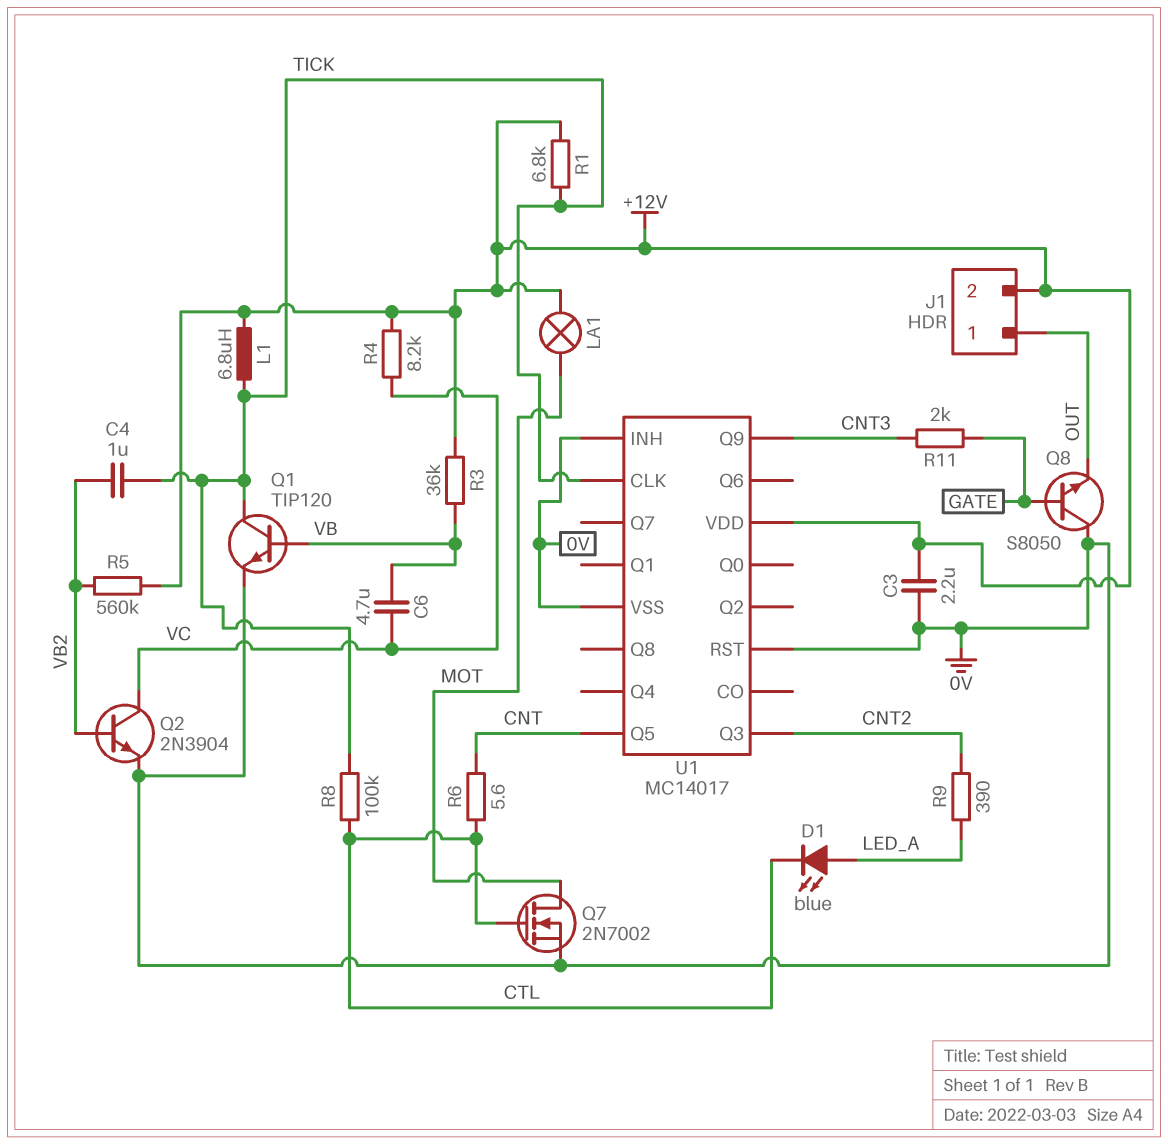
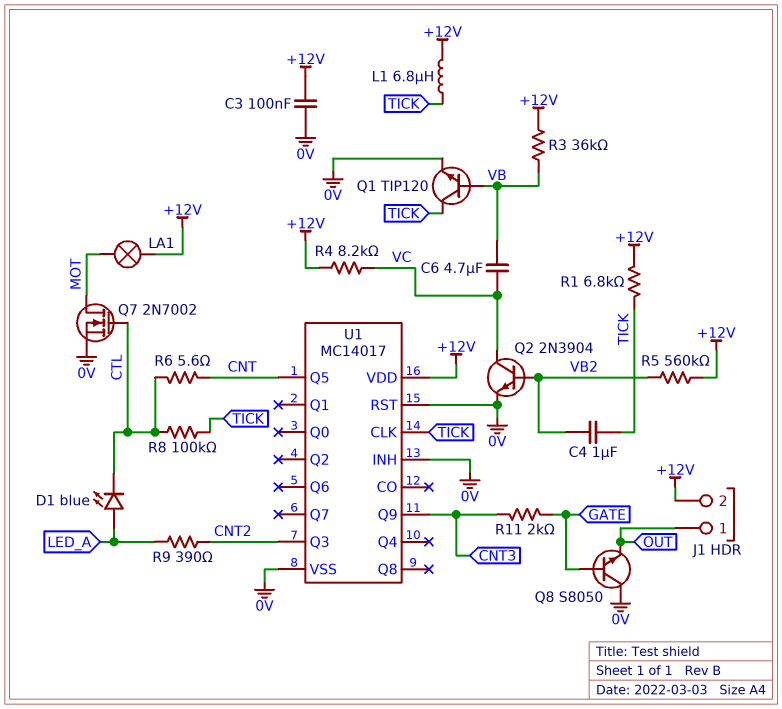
C3: 2.2uF (+12V, 0V) -> 100nF (+12V, 0V)

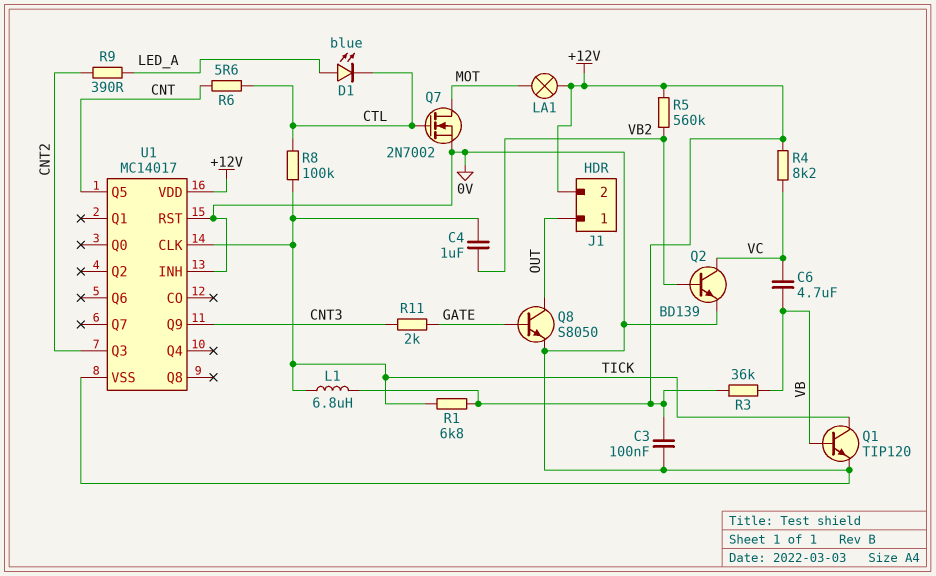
Q2: NPN 2N3904 (B VB2, C VC, E 0V) -> NPN BD139 (B VB2, C VC, E 0V)
Q8: NPN S8050 (B GATE, C 0V, E OUT) -> NPN S8050 (B GATE, C OUT, E 0V)

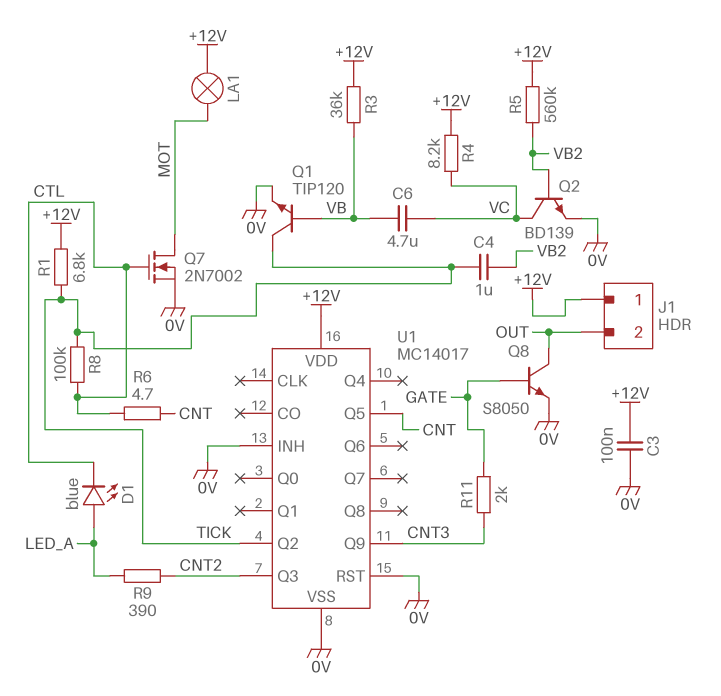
J1 pin 1: OUT -> +12V
J1 pin 2: +12V -> OUT
L1: 6.8uH (+12V, TICK) -> none
R6: 5.6 (CNT, CTL) -> 4.7 (CNT, CTL)
U1 pin CLK: TICK -> none
U1 pin Q2: none -> TICK

